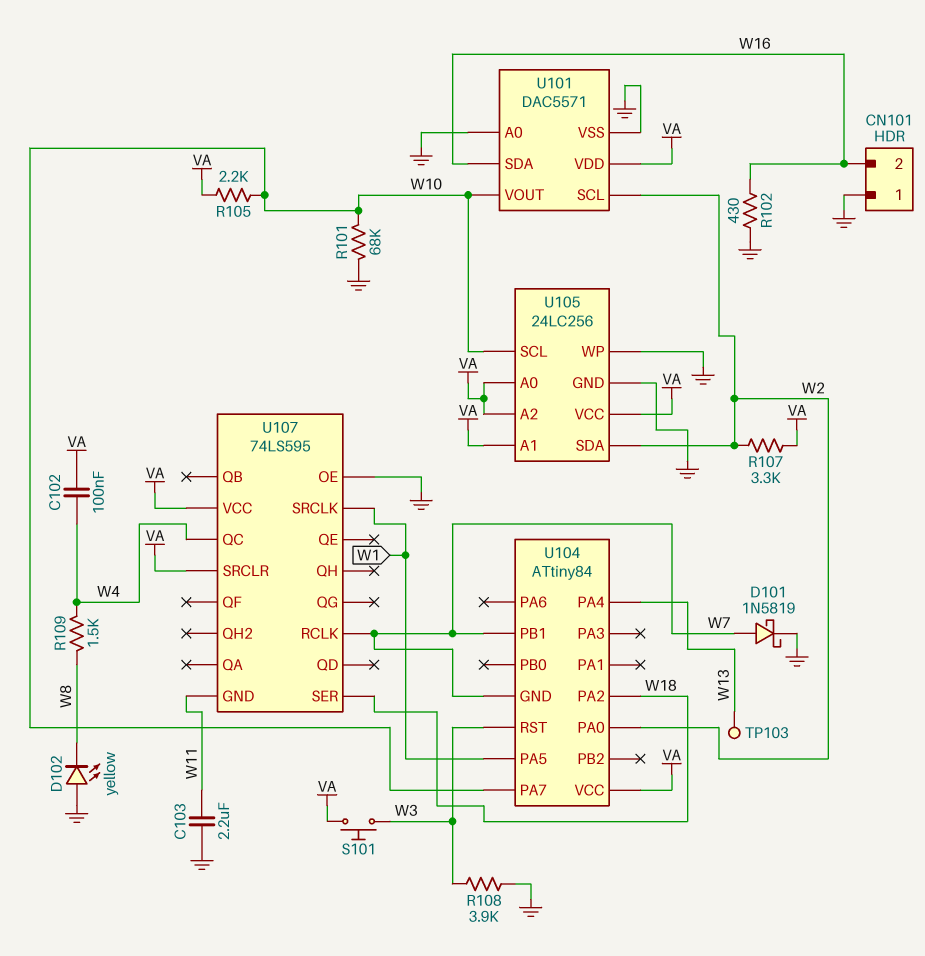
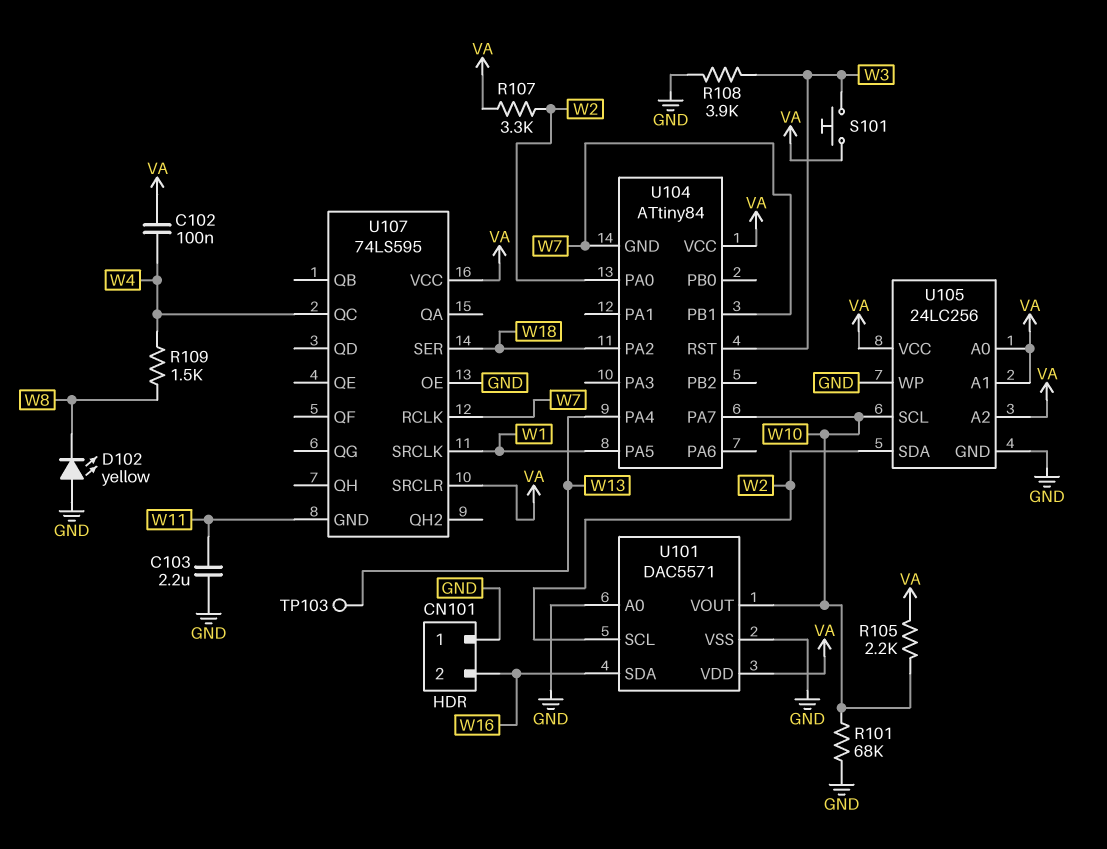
D101: schottky 1N5819 (A W7, K GND) -> none
R102: 430 (GND, W16) -> none

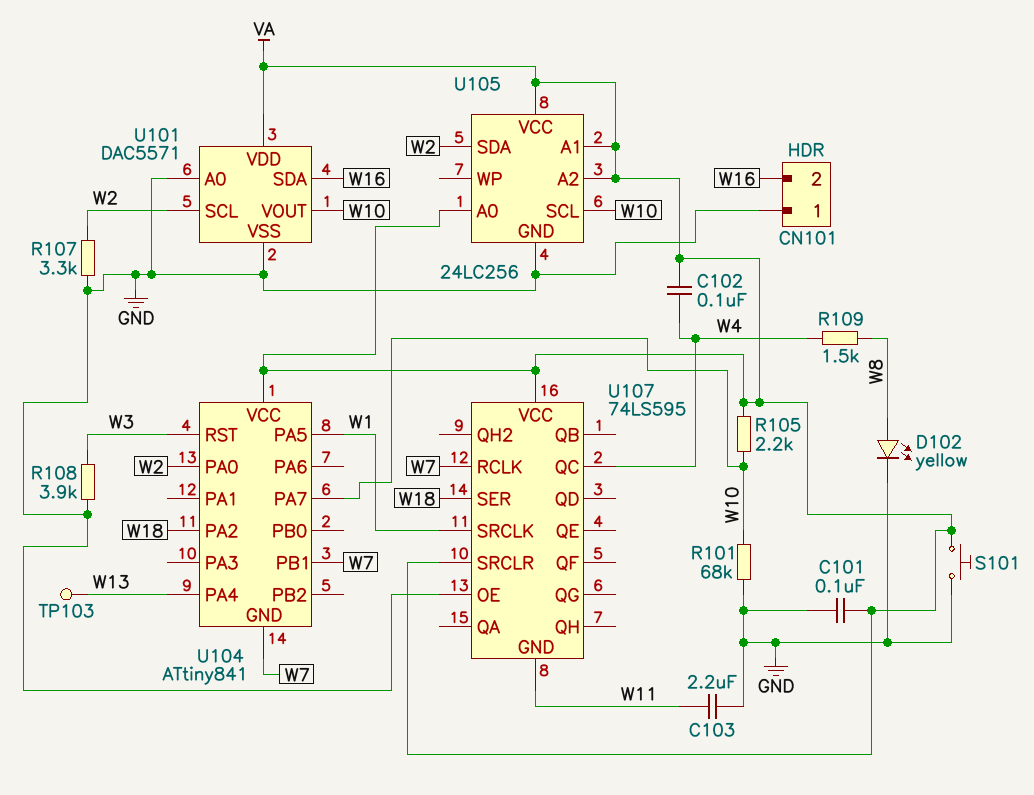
C101: none -> 100nF (GND, VA)
D102: LED yellow (A GND, K W8) -> LED yellow (A W8, K GND)
R107: 3.3k (VA, W2) -> 3.3k (GND, W2)
S101: button (VA, W3) -> button (GND, VA)
U104: ATtiny84 -> ATtiny841
U105 pin WP: GND -> none

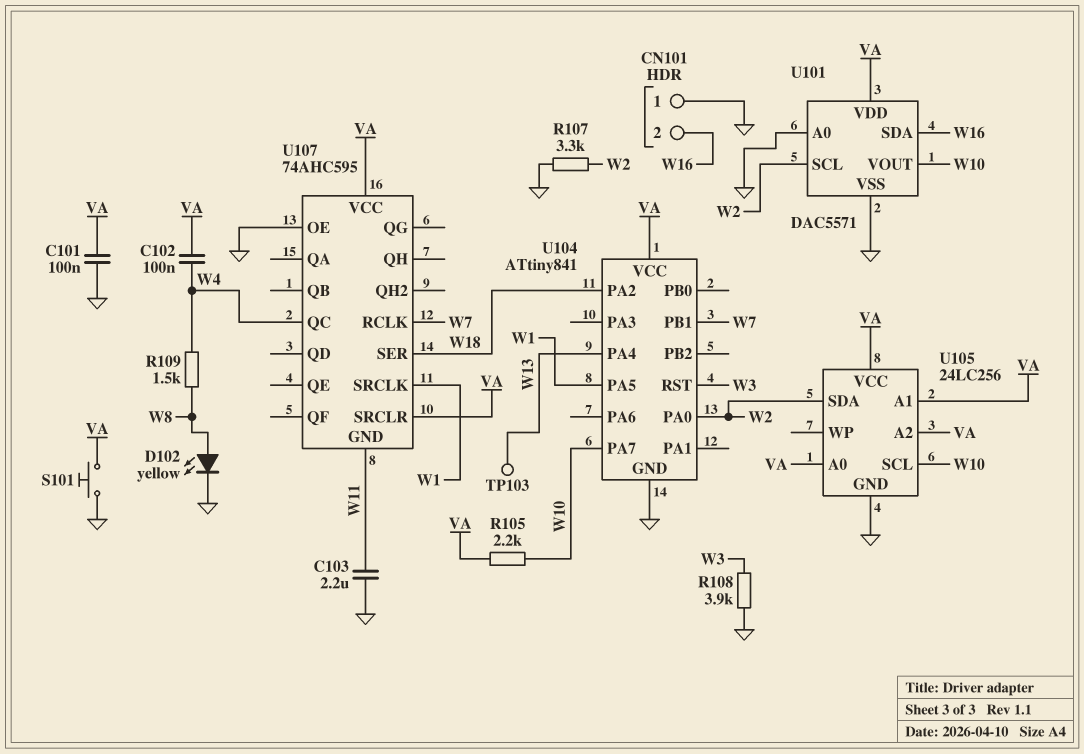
R101: 68k (GND, W10) -> none
U104 pin GND: W7 -> GND
U107: 74LS595 -> 74AHC595

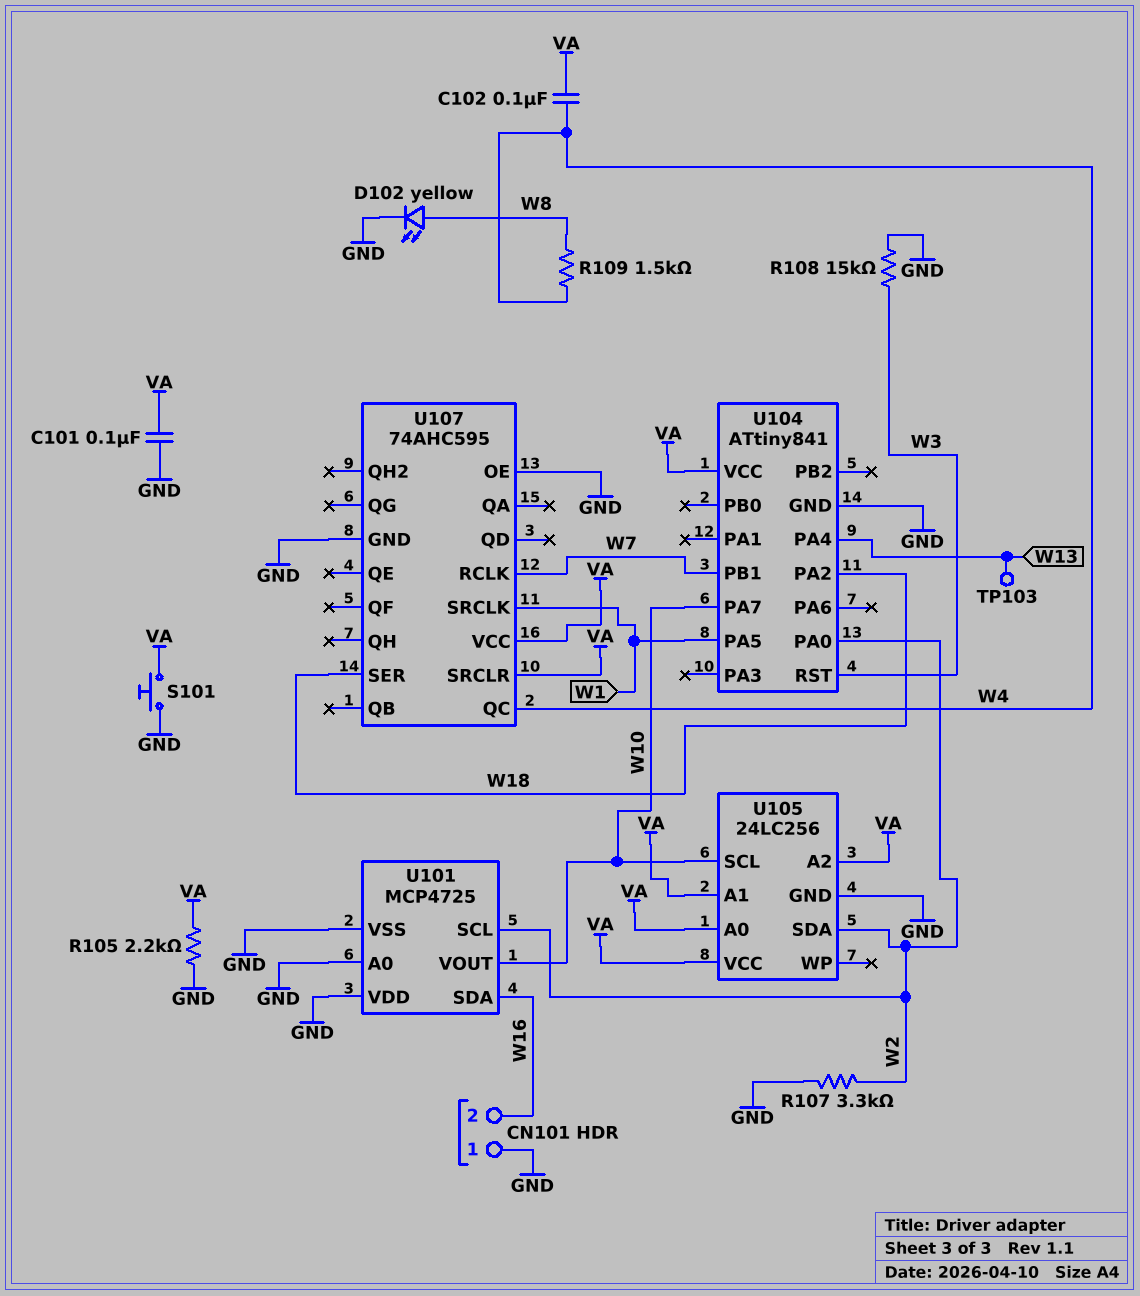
C103: 2.2uF (GND, W11) -> none
R105: 2.2k (VA, W10) -> 2.2k (GND, VA)
R108: 3.9k (GND, W3) -> 15k (GND, W3)
U101: DAC5571 -> MCP4725
U101 pin VDD: VA -> GND
U107 pin GND: W11 -> GND

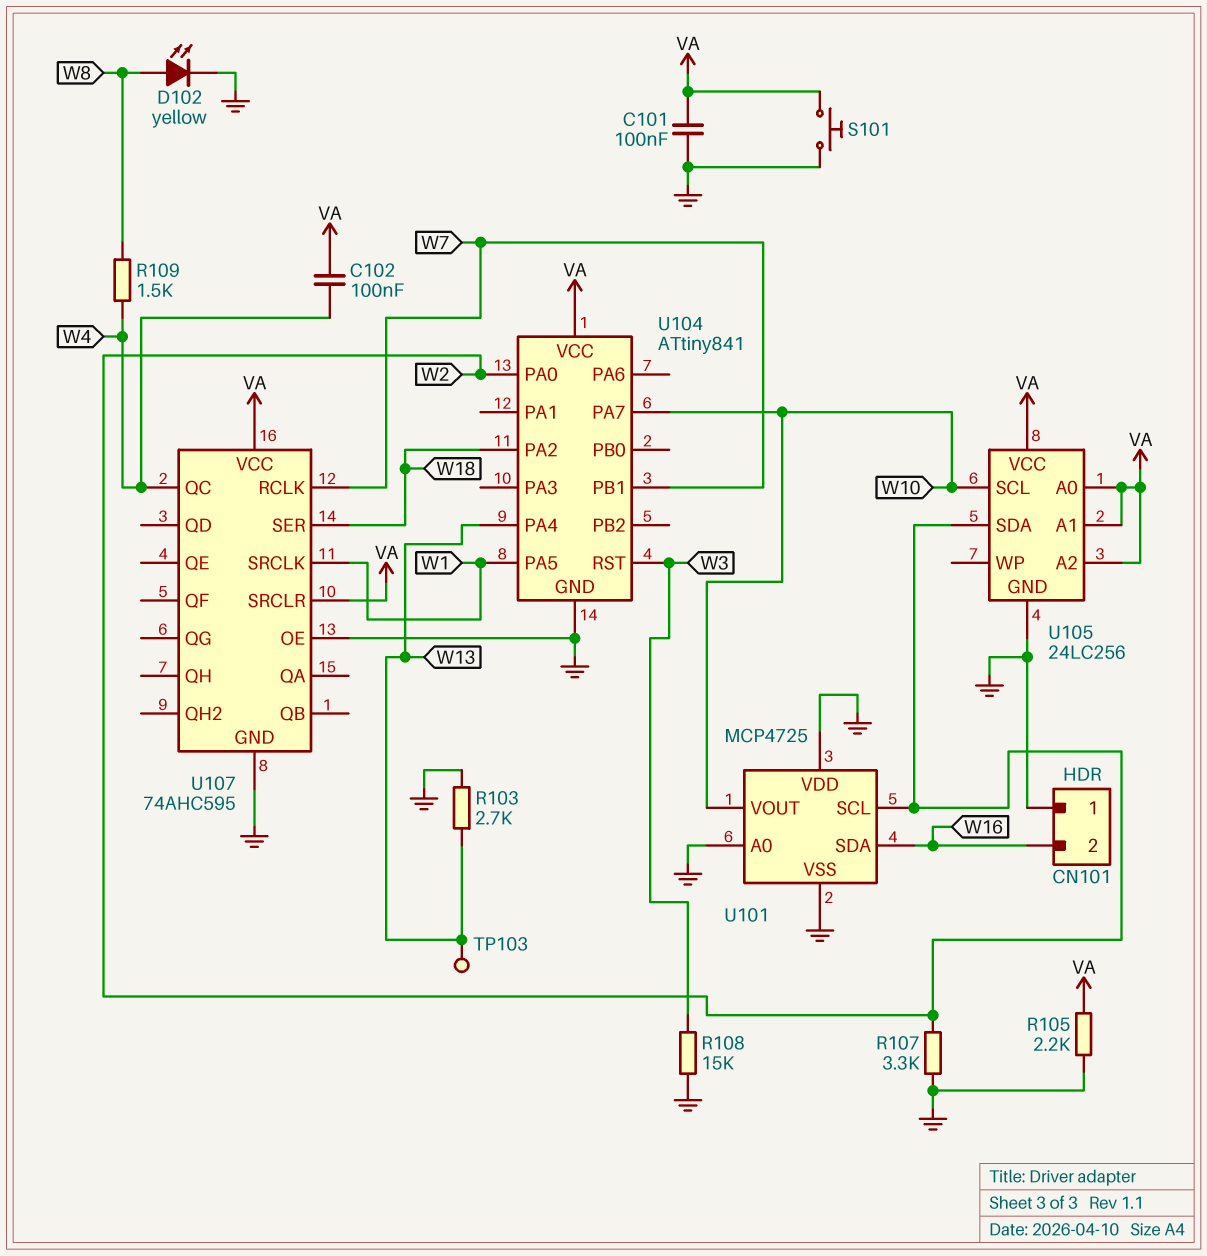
R103: none -> 2.7k (GND, W13)

